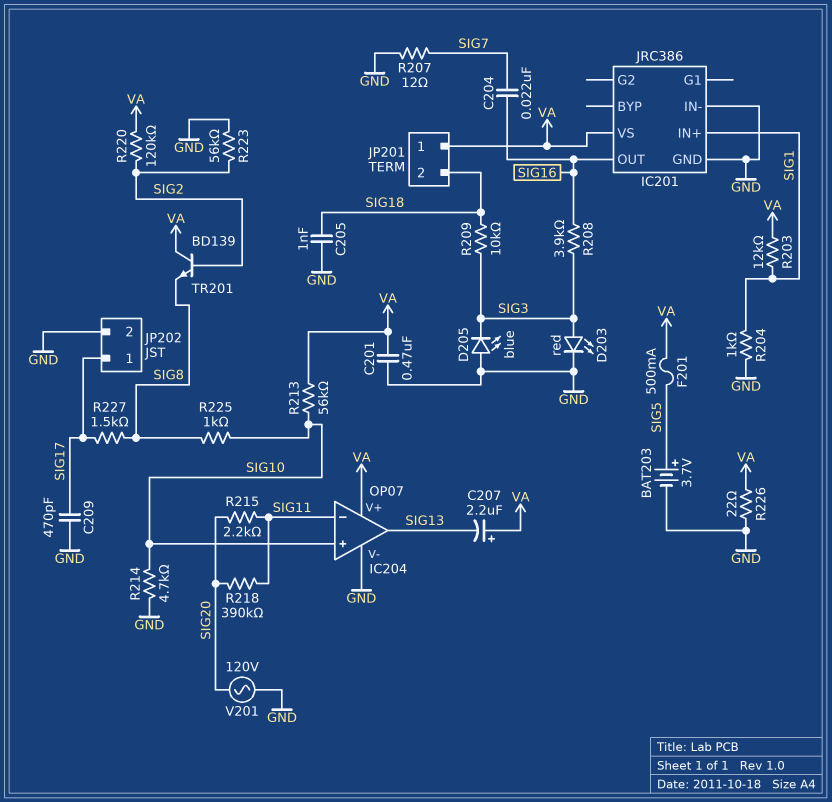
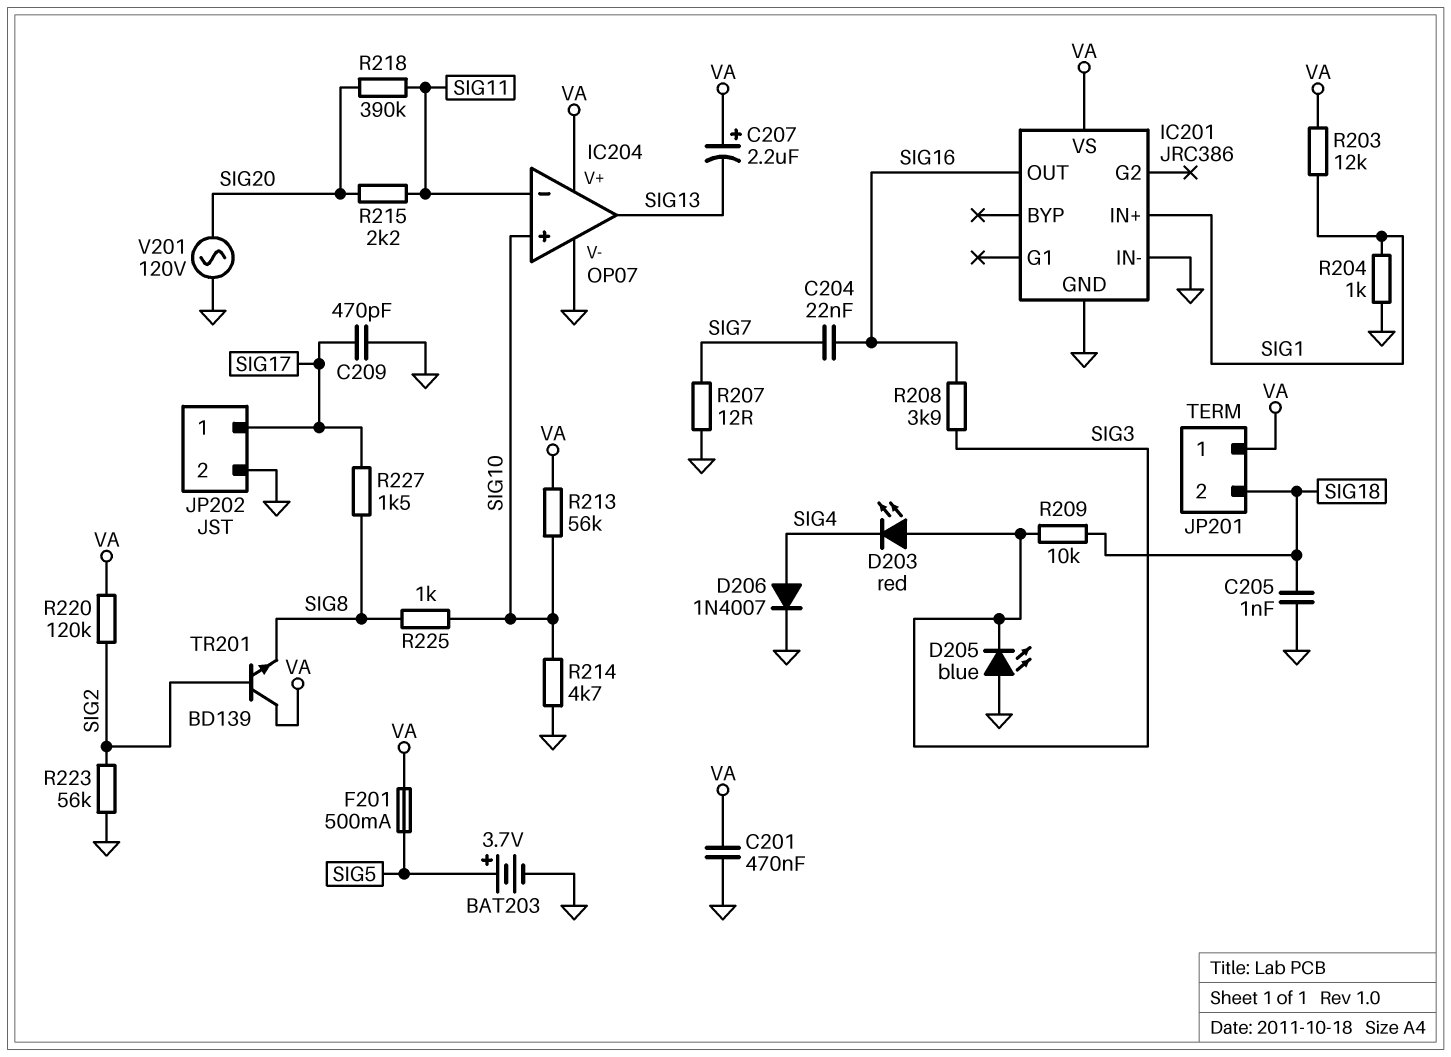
D203: LED red (A SIG3, K GND) -> LED red (A SIG3, K SIG4)
D206: none -> diode 1N4007 (A SIG4, K GND)
R226: 22 (GND, VA) -> none

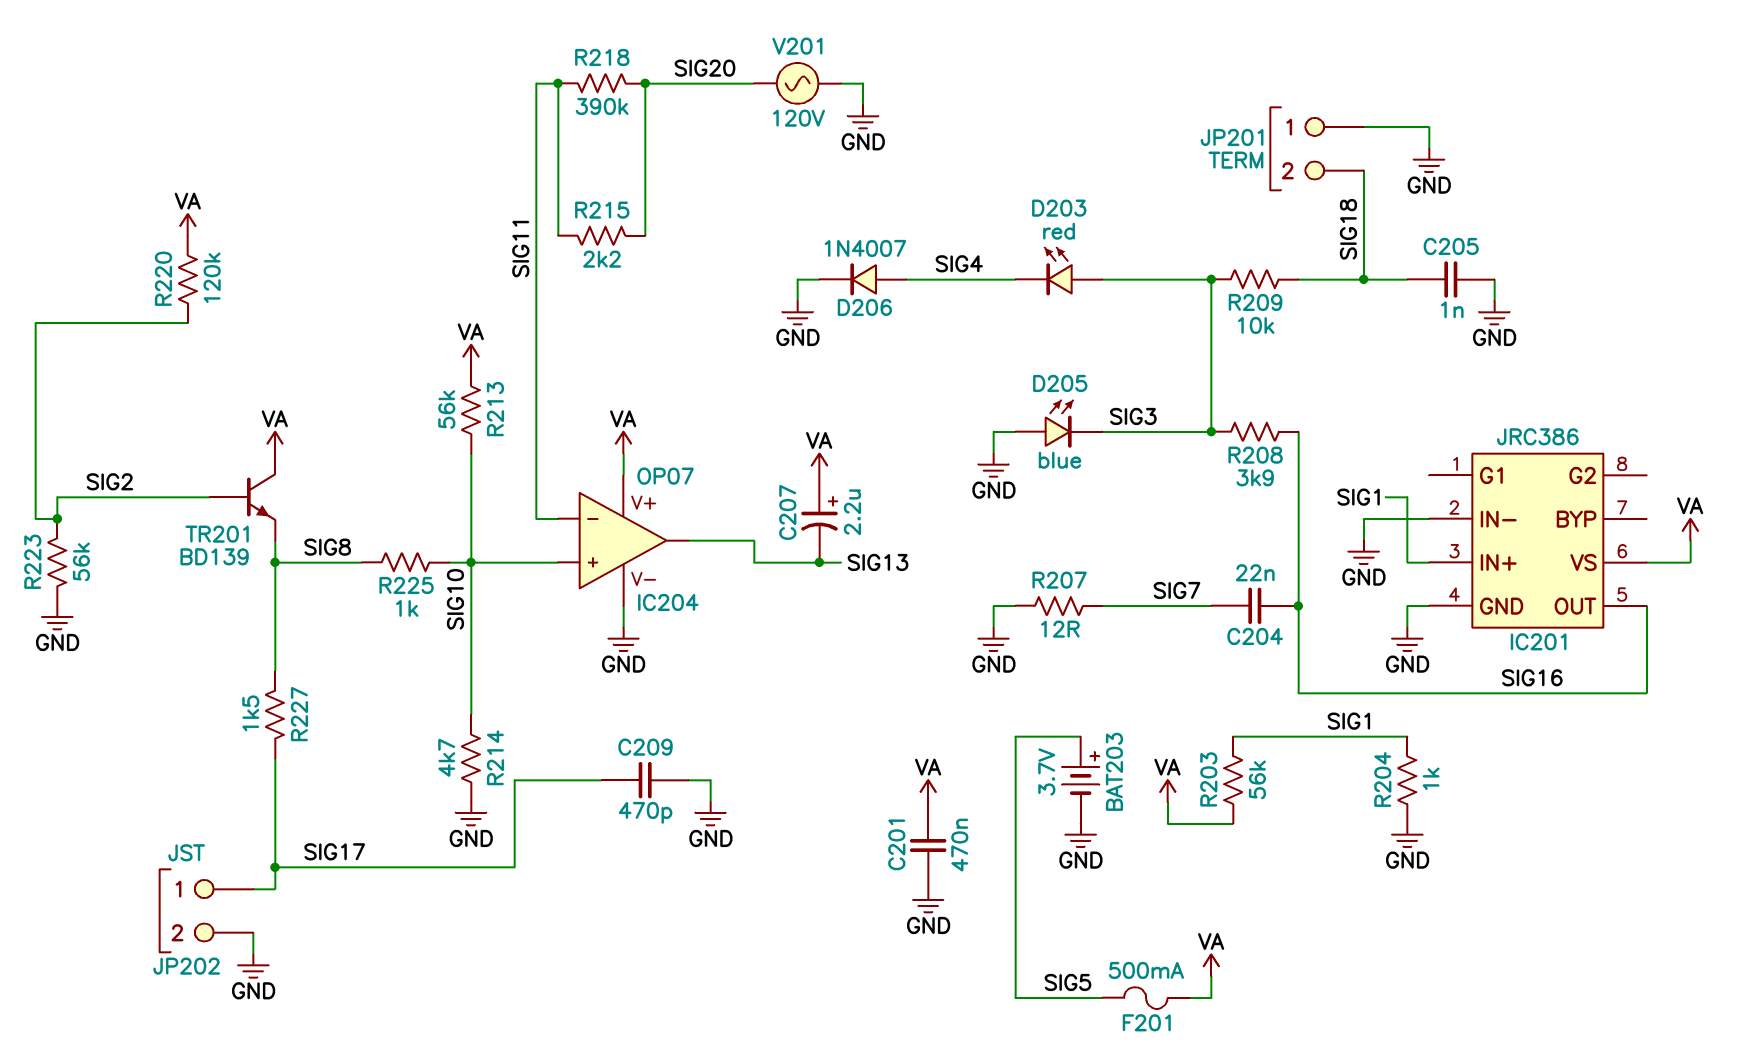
JP201 pin 1: VA -> GND
R203: 12k (SIG1, VA) -> 56k (SIG1, VA)

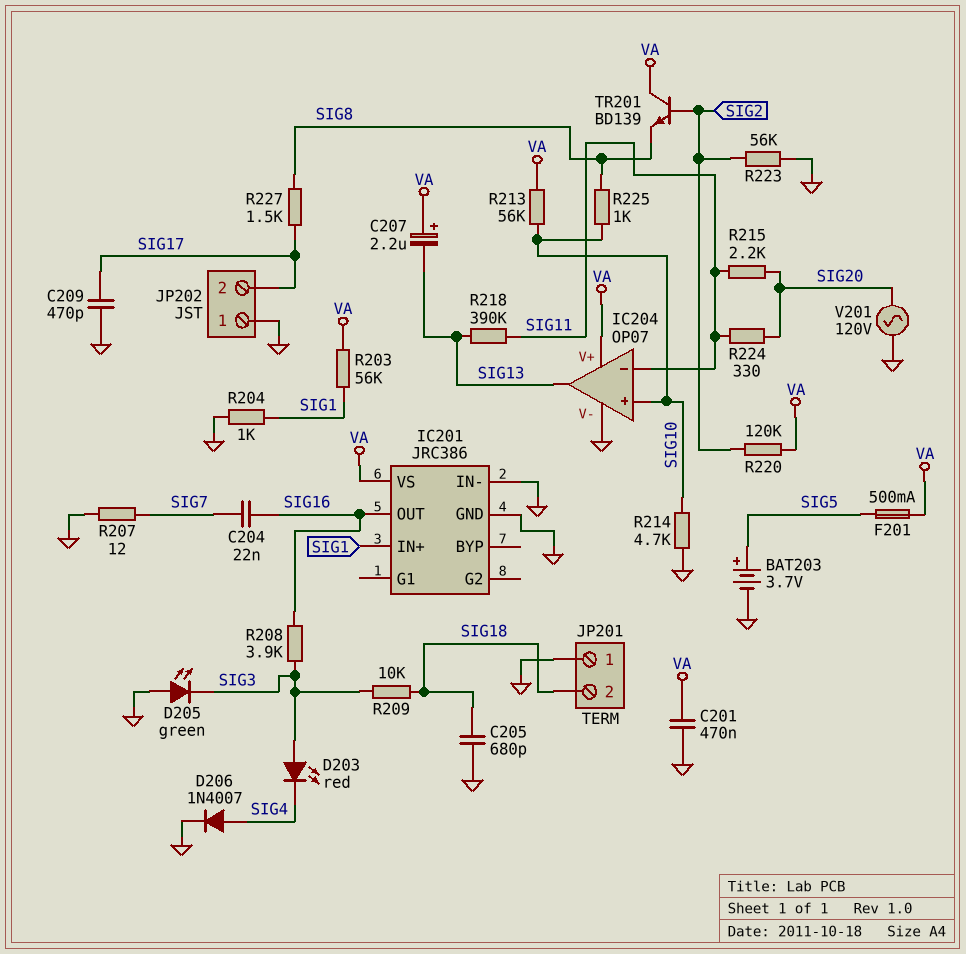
C205: 1nF (GND, SIG18) -> 680pF (GND, SIG18)
D205: LED blue (A GND, K SIG3) -> LED green (A GND, K SIG3)
JP202 pin 1: SIG17 -> GND
JP202 pin 2: GND -> SIG17
R218: 390k (SIG11, SIG20) -> 390k (SIG11, SIG13)
R224: none -> 330 (SIG11, SIG20)

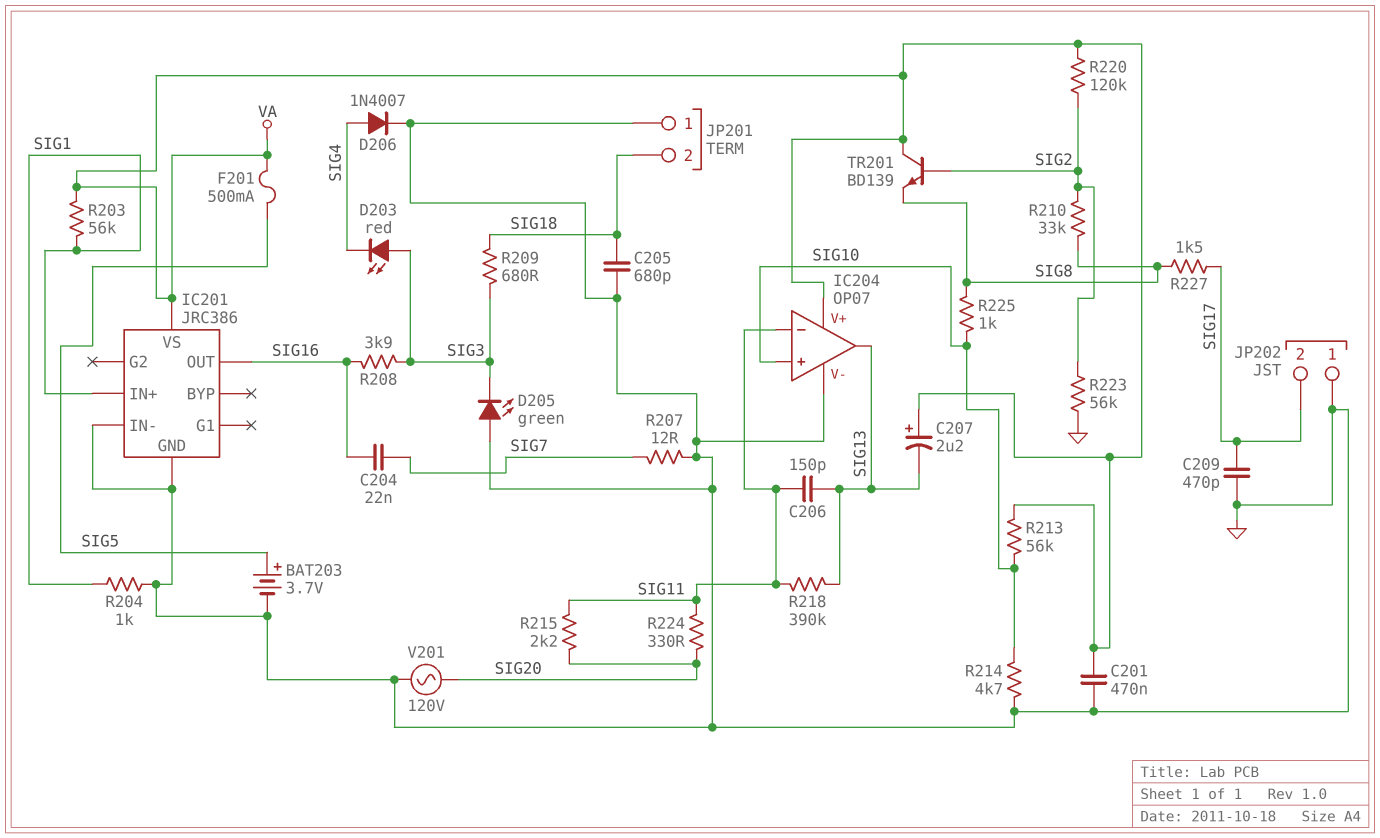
C206: none -> 150pF (SIG11, SIG13)
R209: 10k (SIG3, SIG18) -> 680 (SIG3, SIG18)
R210: none -> 33k (SIG2, SIG8)

